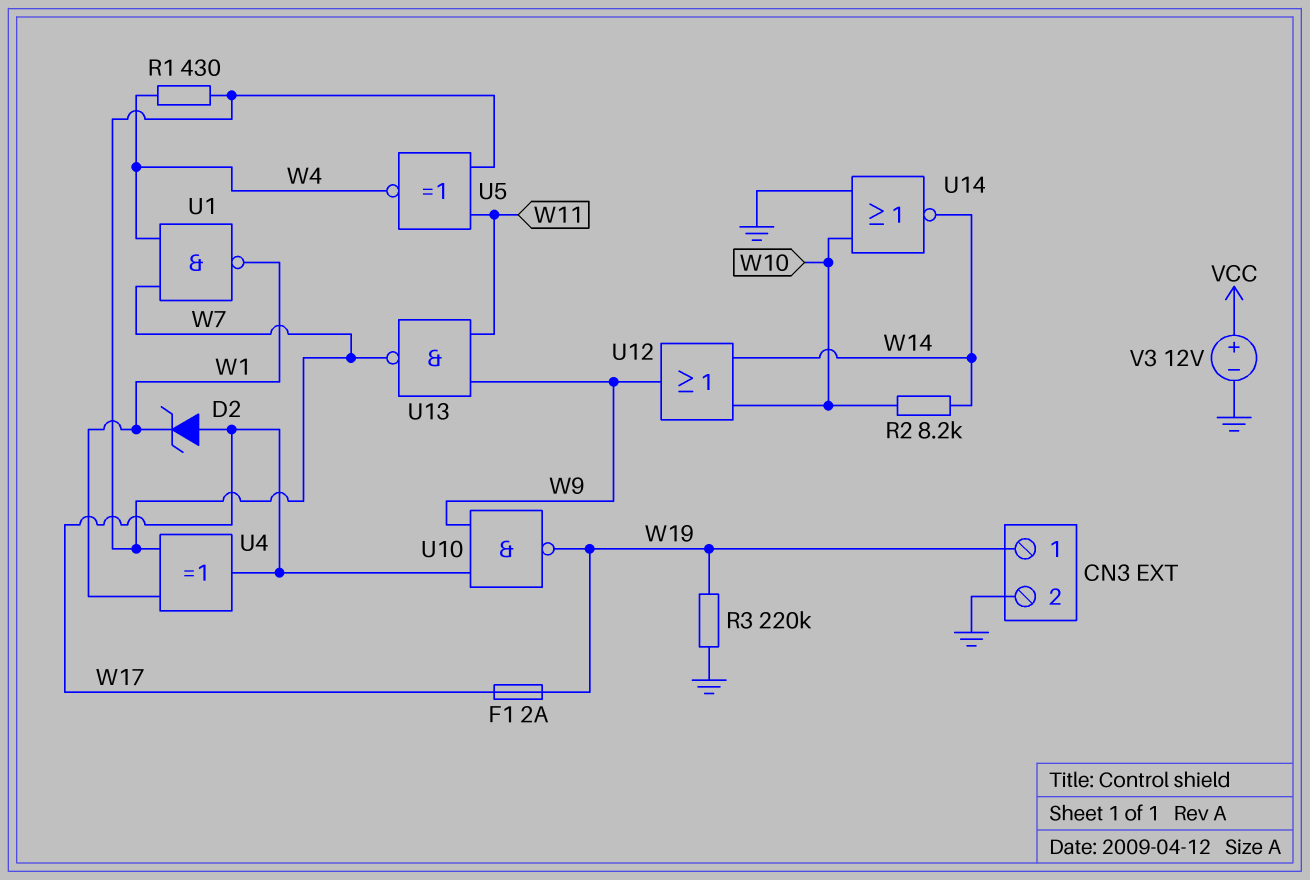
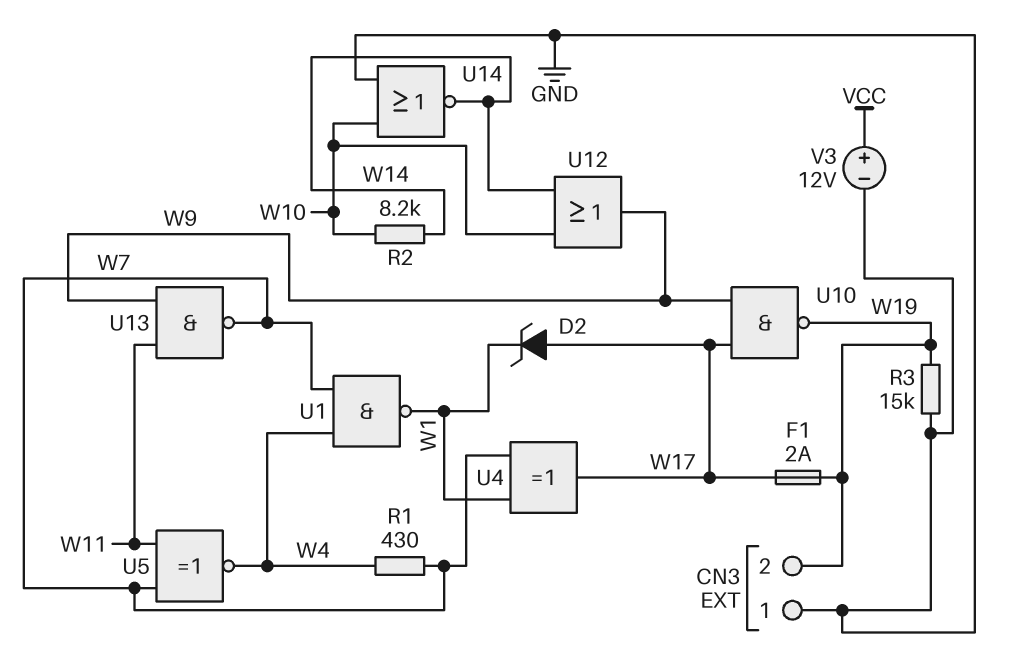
CN3 pin 1: W19 -> GND
CN3 pin 2: GND -> W19
R3: 220k (GND, W19) -> 15k (GND, W19)

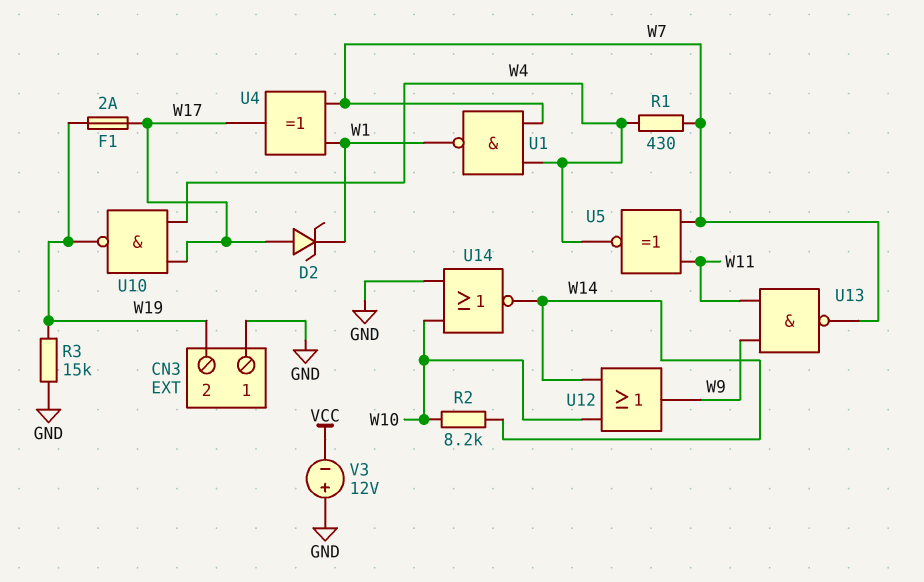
U10: NAND (in W9, in W17, out W19) -> NAND (in W4, in W17, out W19)
V3: 12V (plus VCC, minus GND) -> 12V (plus GND, minus VCC)

